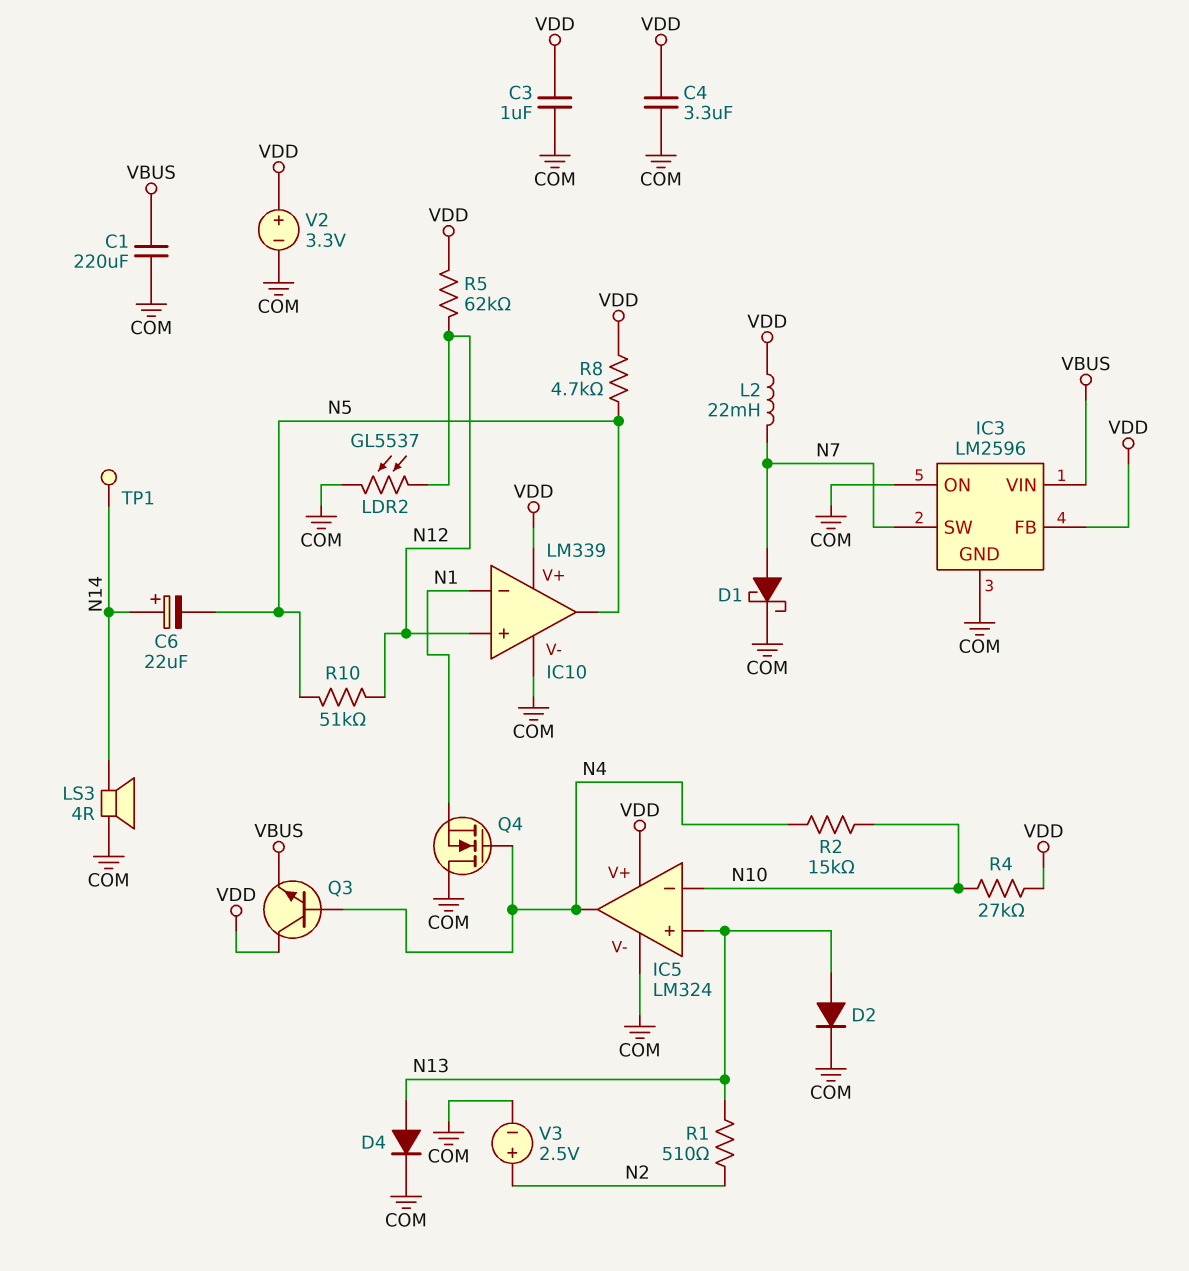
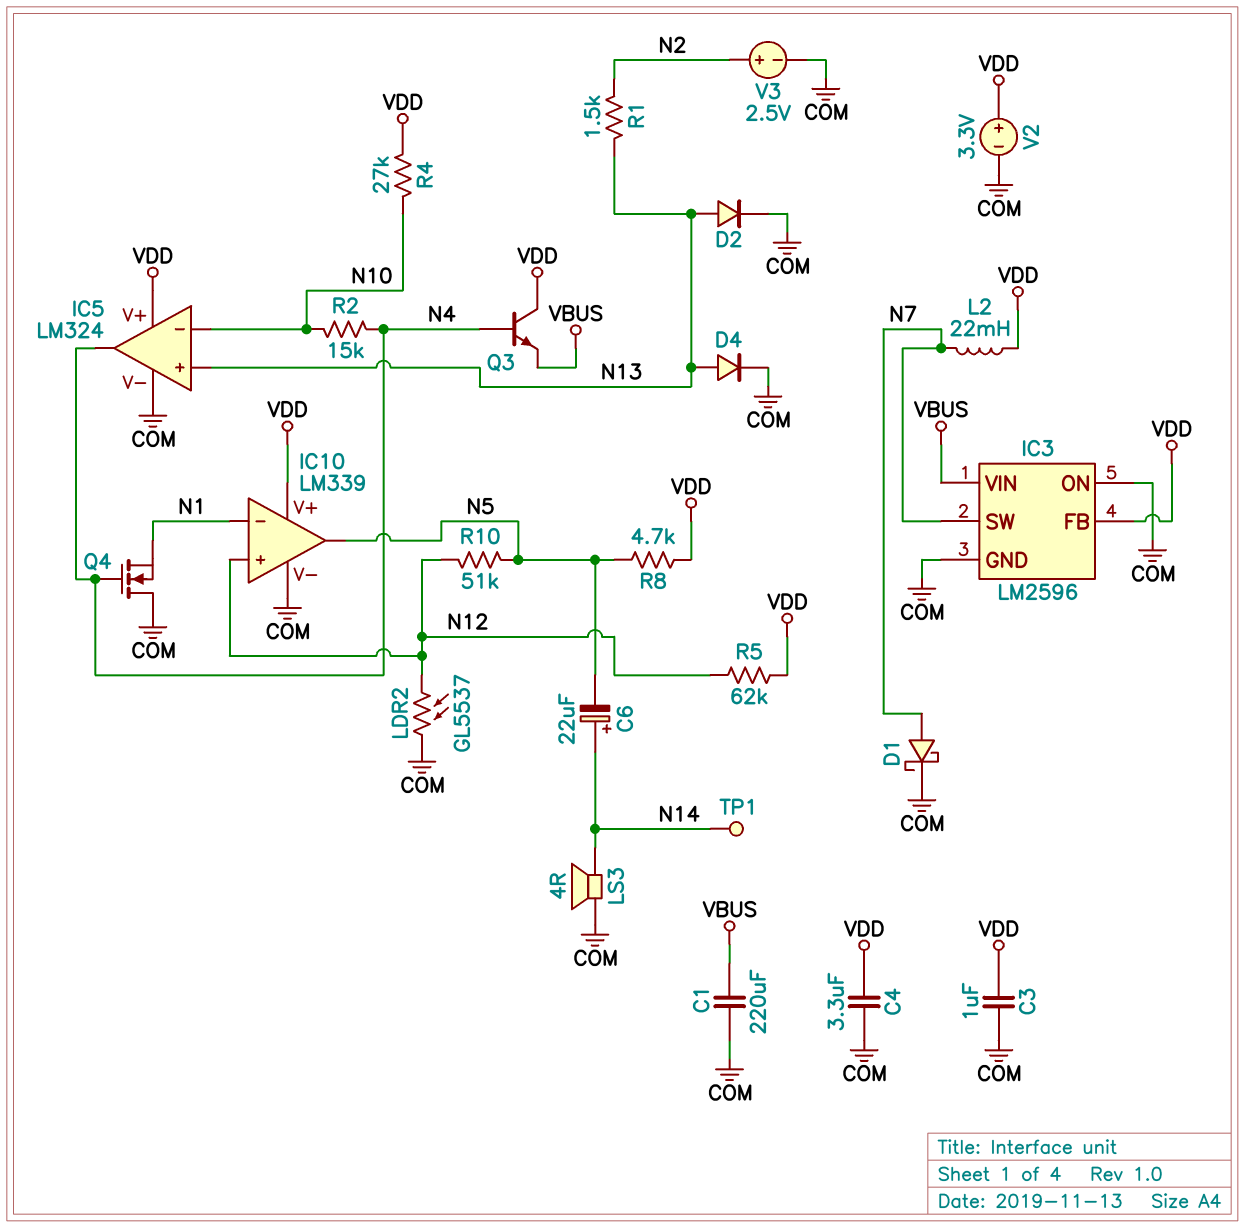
R1: 510 (N2, N13) -> 1.5k (N2, N13)

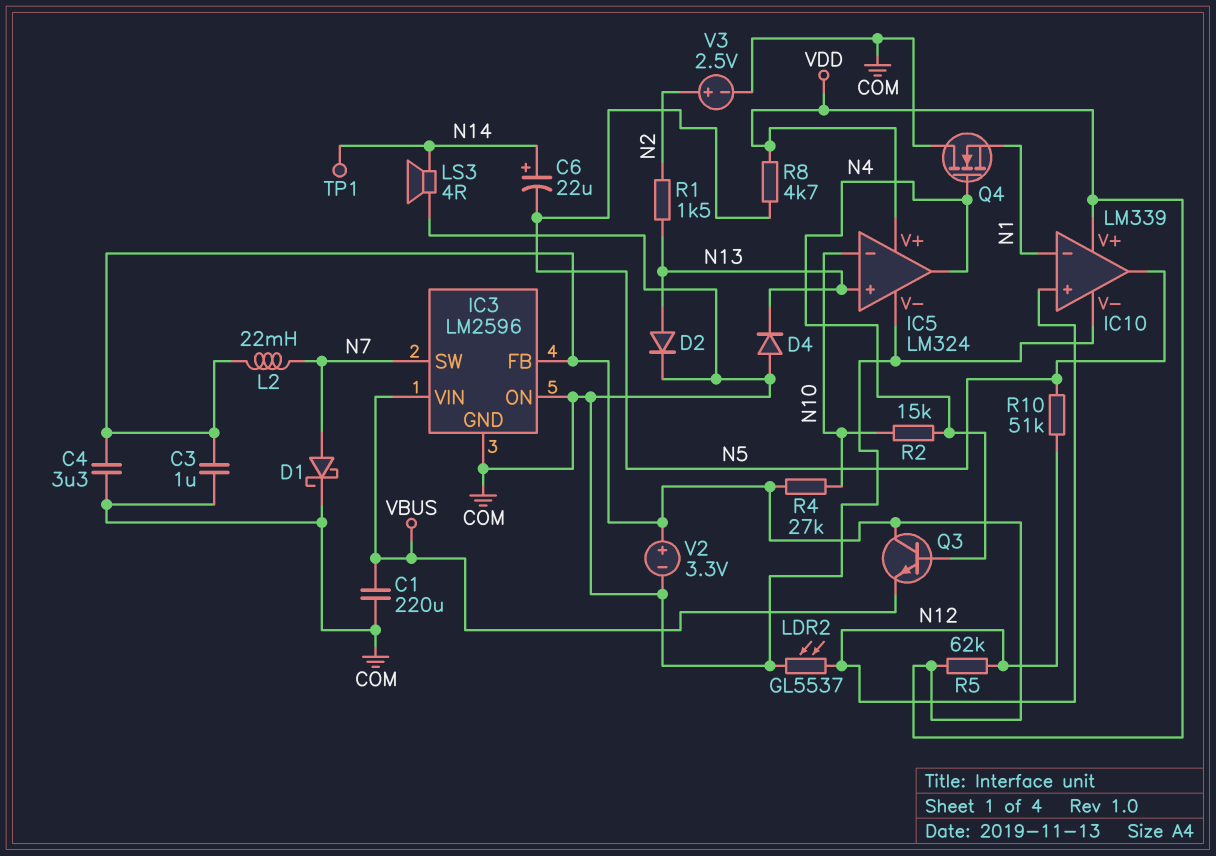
D4: diode (A N13, K COM) -> diode (A COM, K N13)

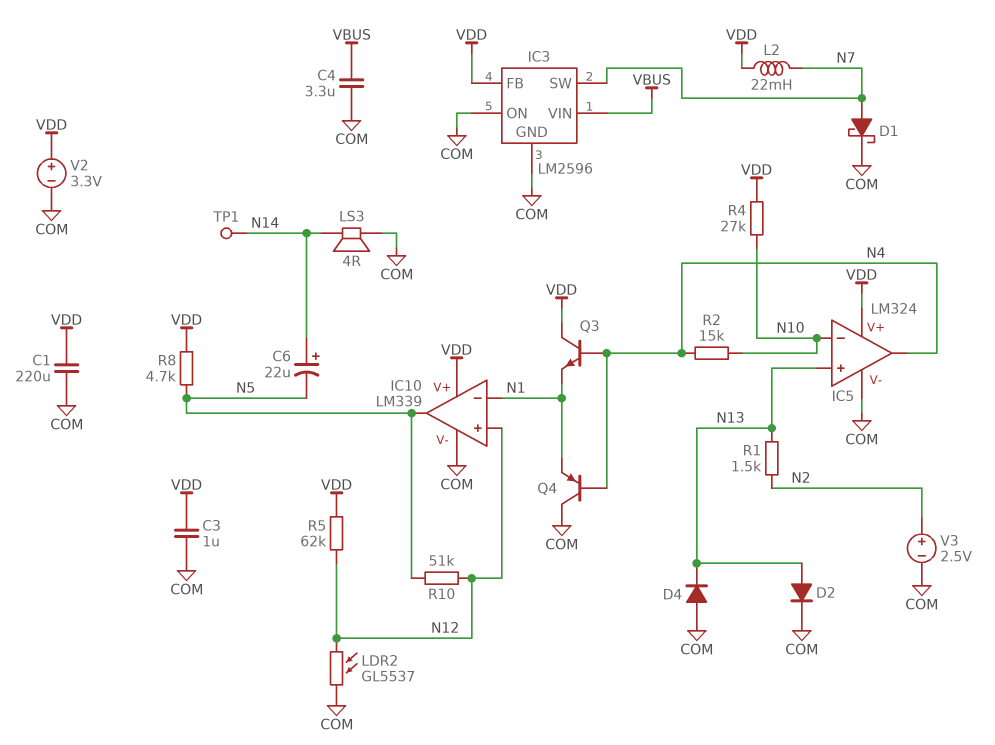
C1: 220uF (COM, VBUS) -> 220uF (COM, VDD)
C4: 3.3uF (COM, VDD) -> 3.3uF (COM, VBUS)
Q3: NPN (B N4, C VDD, E VBUS) -> NPN (B N4, C VDD, E N1)
Q4: NMOS (G N4, D COM, S N1) -> PNP (B N4, C COM, E N1)

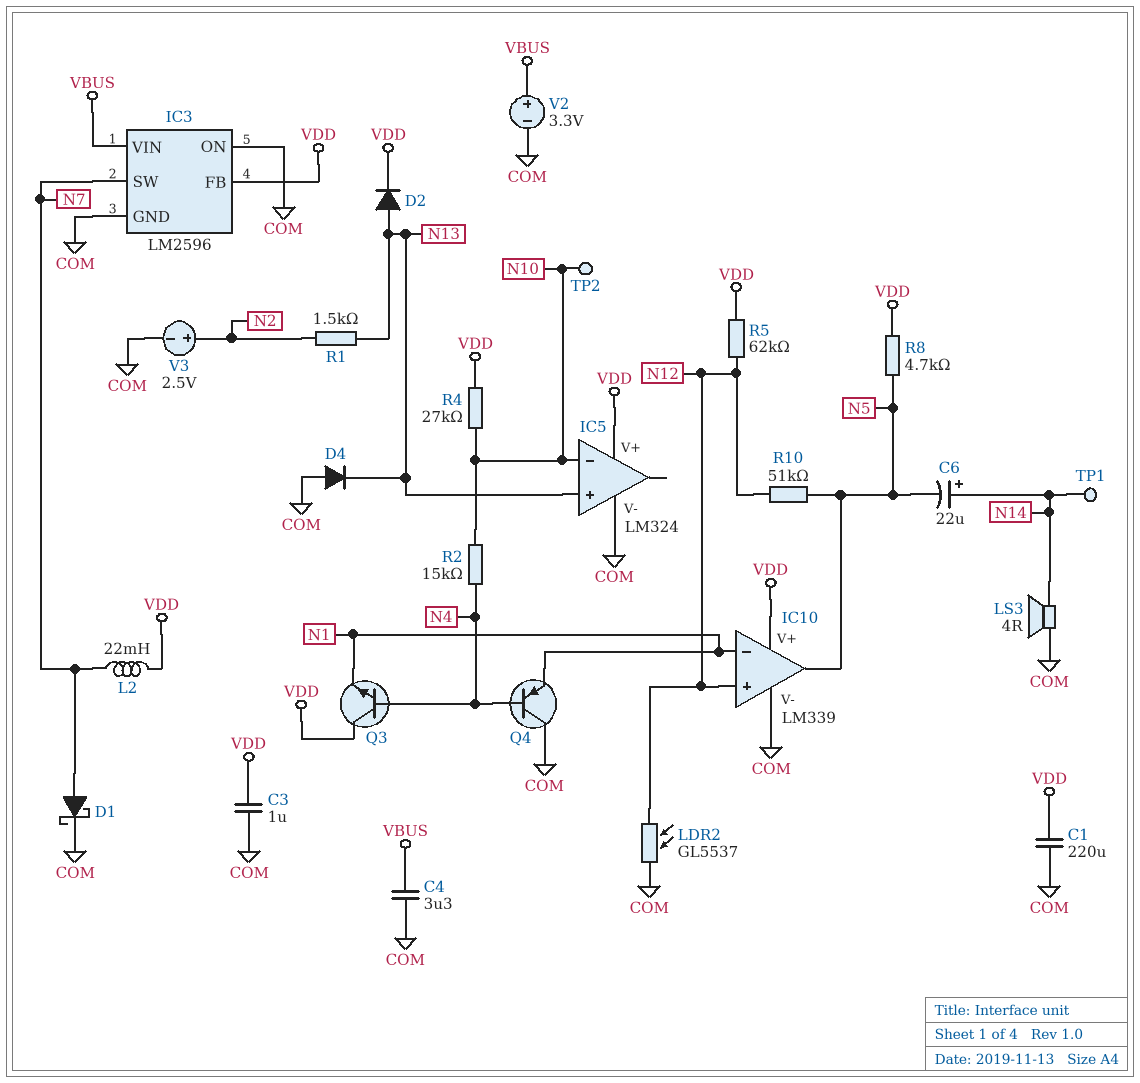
D2: diode (A N13, K COM) -> diode (A N13, K VDD)
IC5 pin out: N4 -> none
TP2: none -> test point (N10)
V2: 3.3V (plus VDD, minus COM) -> 3.3V (plus VBUS, minus COM)

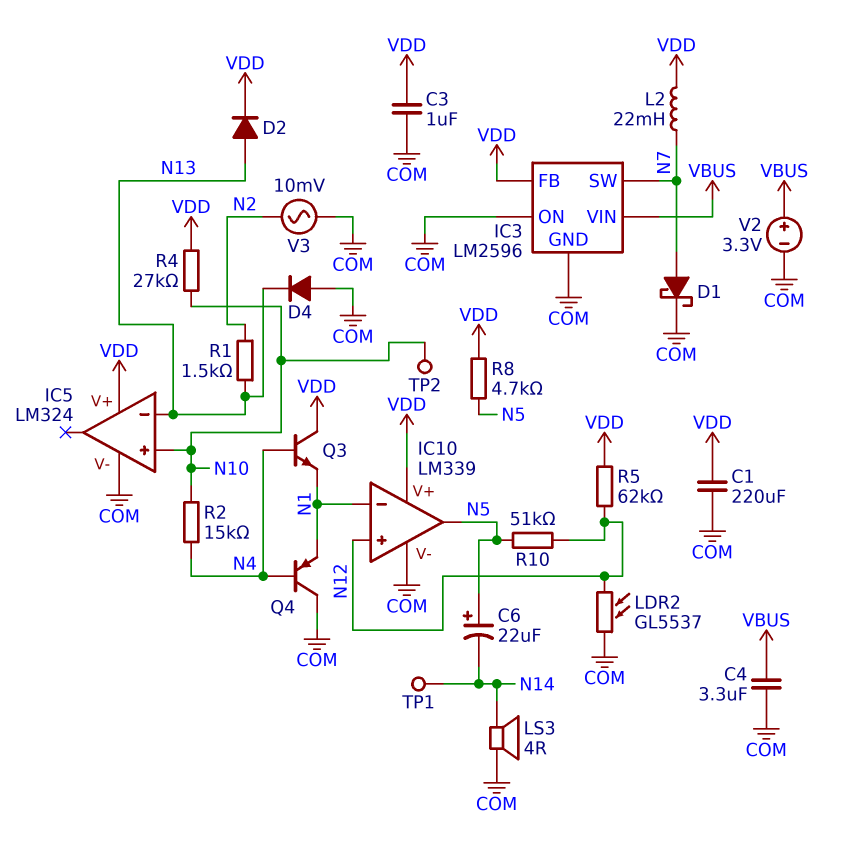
C6: 22uF (plus N14, minus N5) -> 22uF (plus N5, minus N14)
IC5 pin in+: N13 -> N10
IC5 pin in-: N10 -> N13
V3: 2.5V (plus N2, minus COM) -> AC 10mV (COM, N2)

